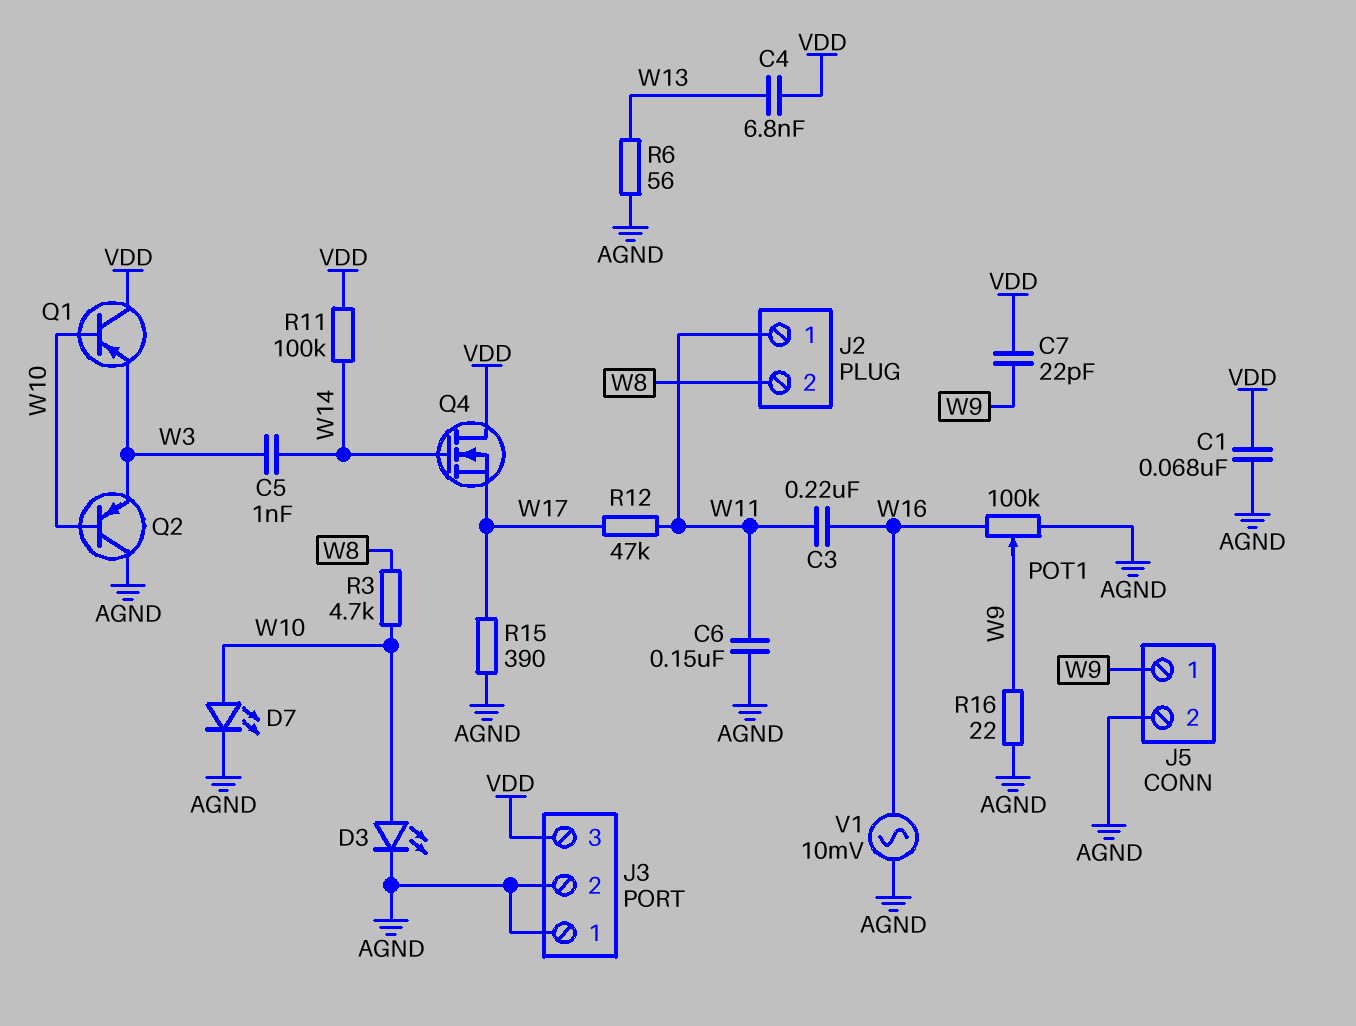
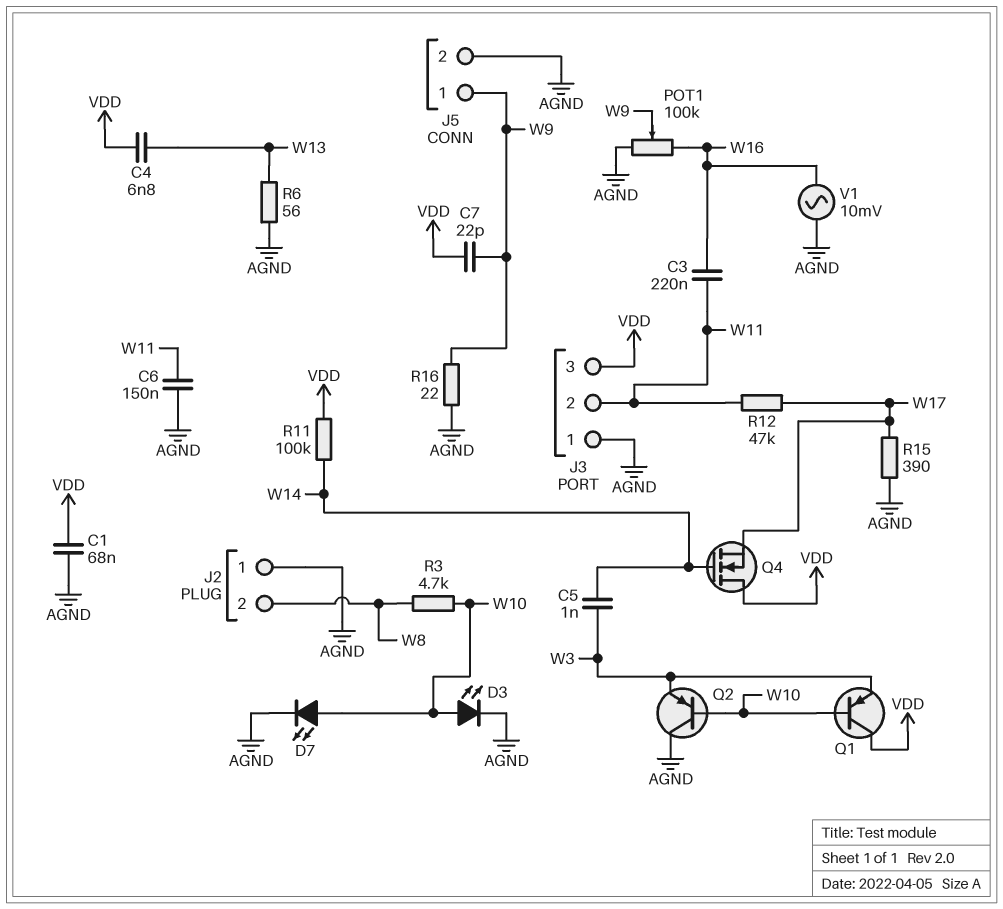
J2 pin 1: W11 -> AGND
J3 pin 2: AGND -> W11

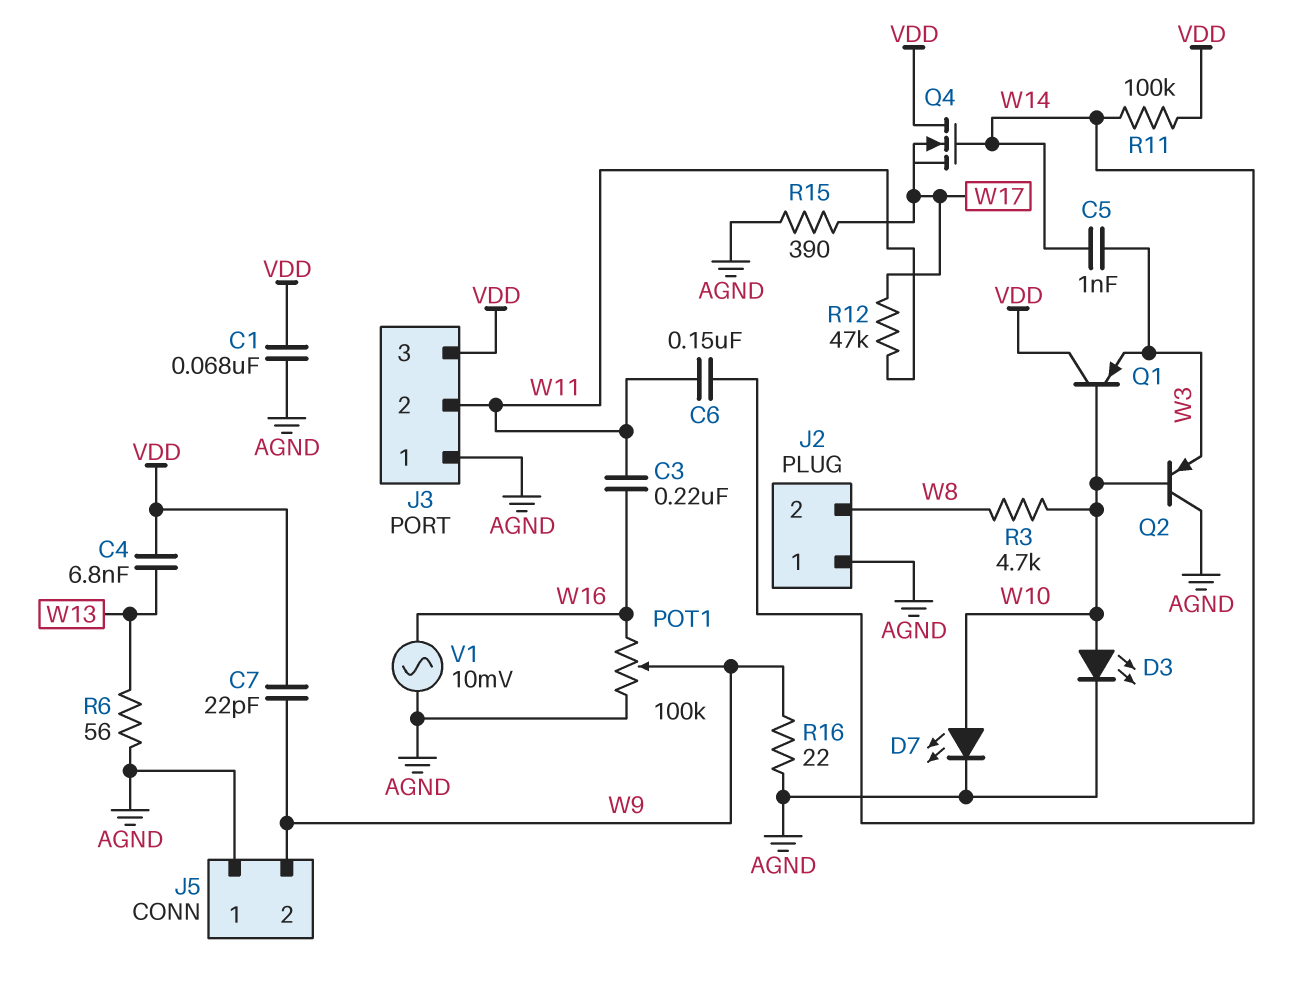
C6: 150nF (AGND, W11) -> 150nF (W11, W14)
J5 pin 1: W9 -> AGND
J5 pin 2: AGND -> W9

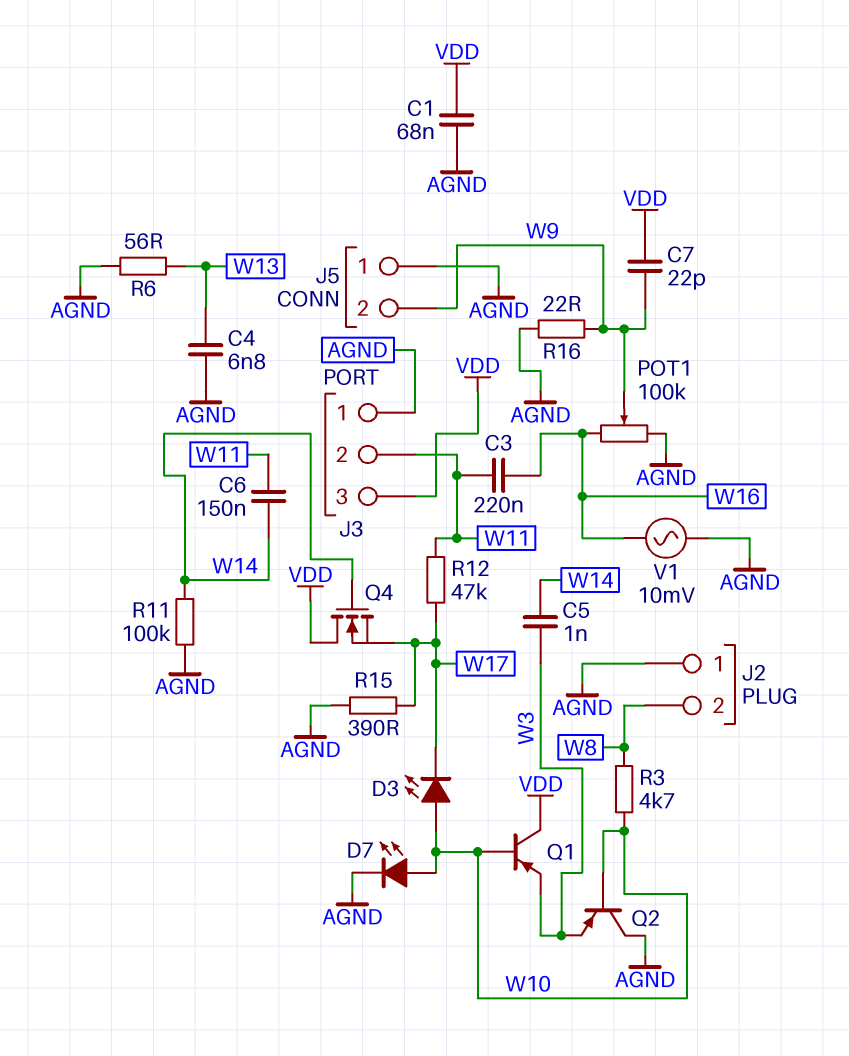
C4: 6.8nF (VDD, W13) -> 6.8nF (AGND, W13)
D3: LED (A W10, K AGND) -> LED (A W10, K W17)
R11: 100k (VDD, W14) -> 100k (AGND, W14)

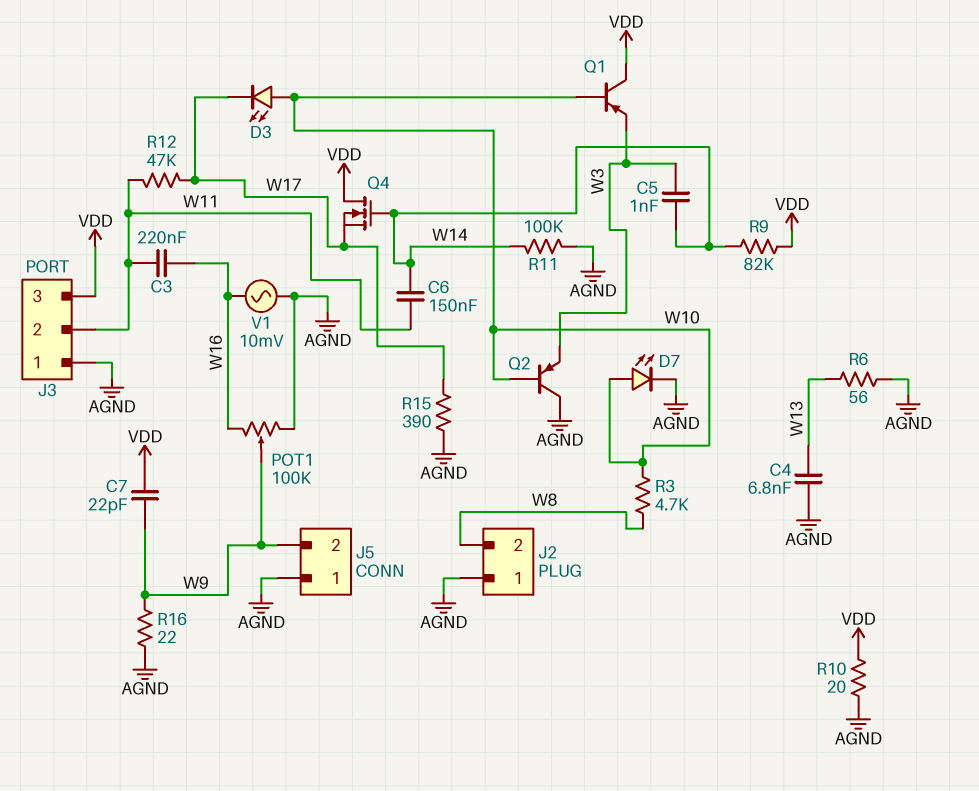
C1: 68nF (AGND, VDD) -> none
R9: none -> 82k (VDD, W14)
R10: none -> 20 (AGND, VDD)

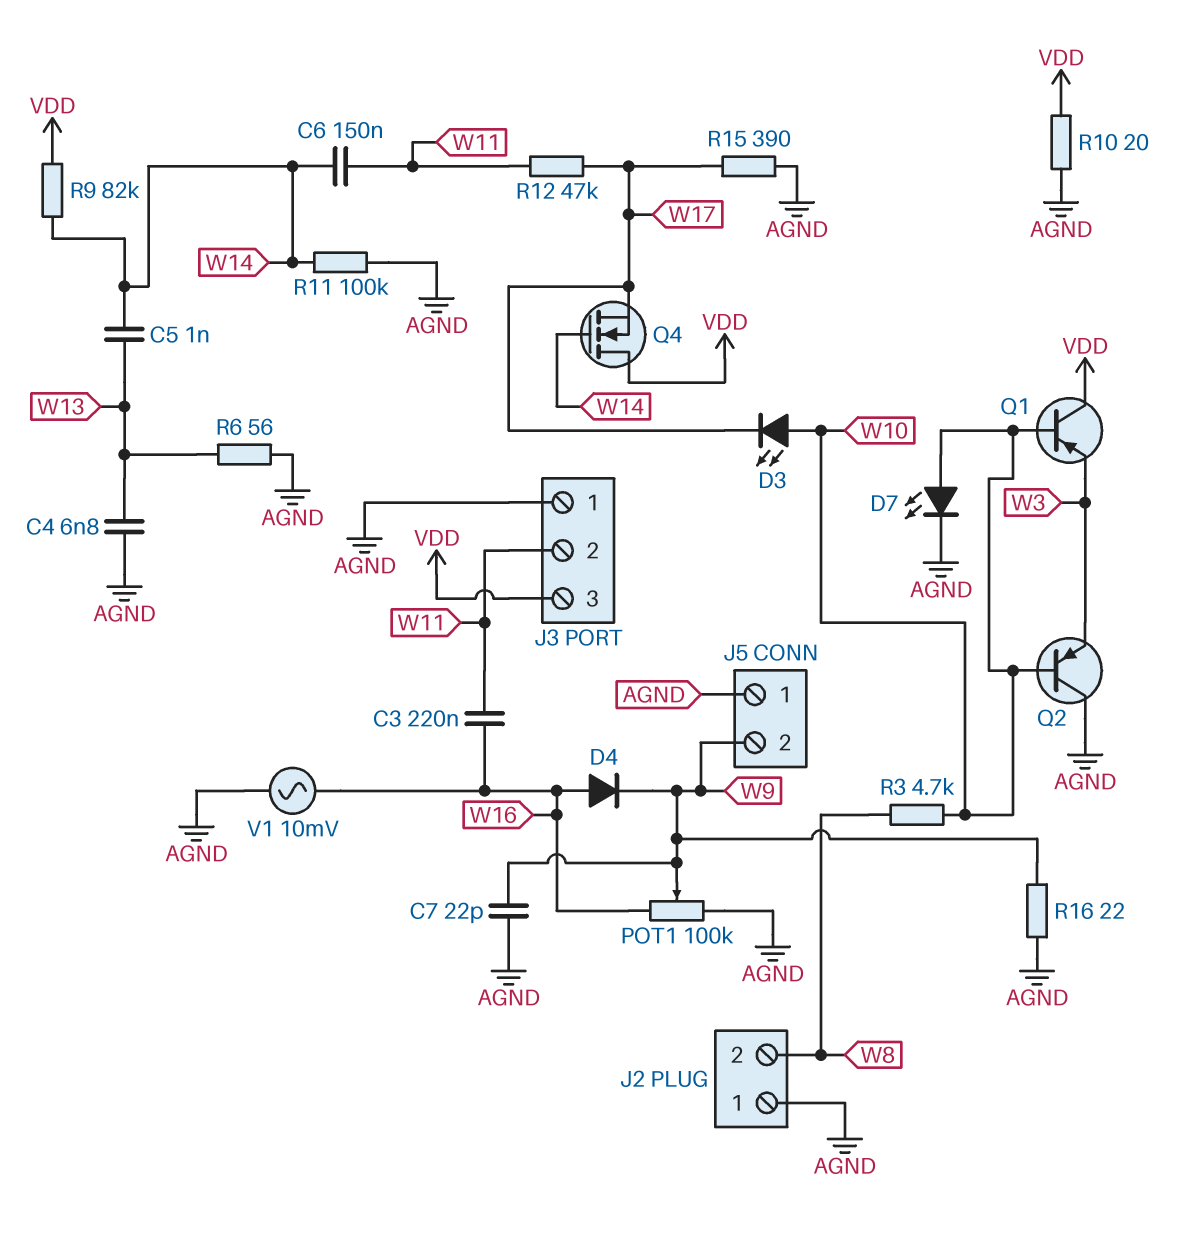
C5: 1nF (W3, W14) -> 1nF (W13, W14)
C7: 22pF (VDD, W9) -> 22pF (AGND, W9)
D4: none -> diode (A W16, K W9)

